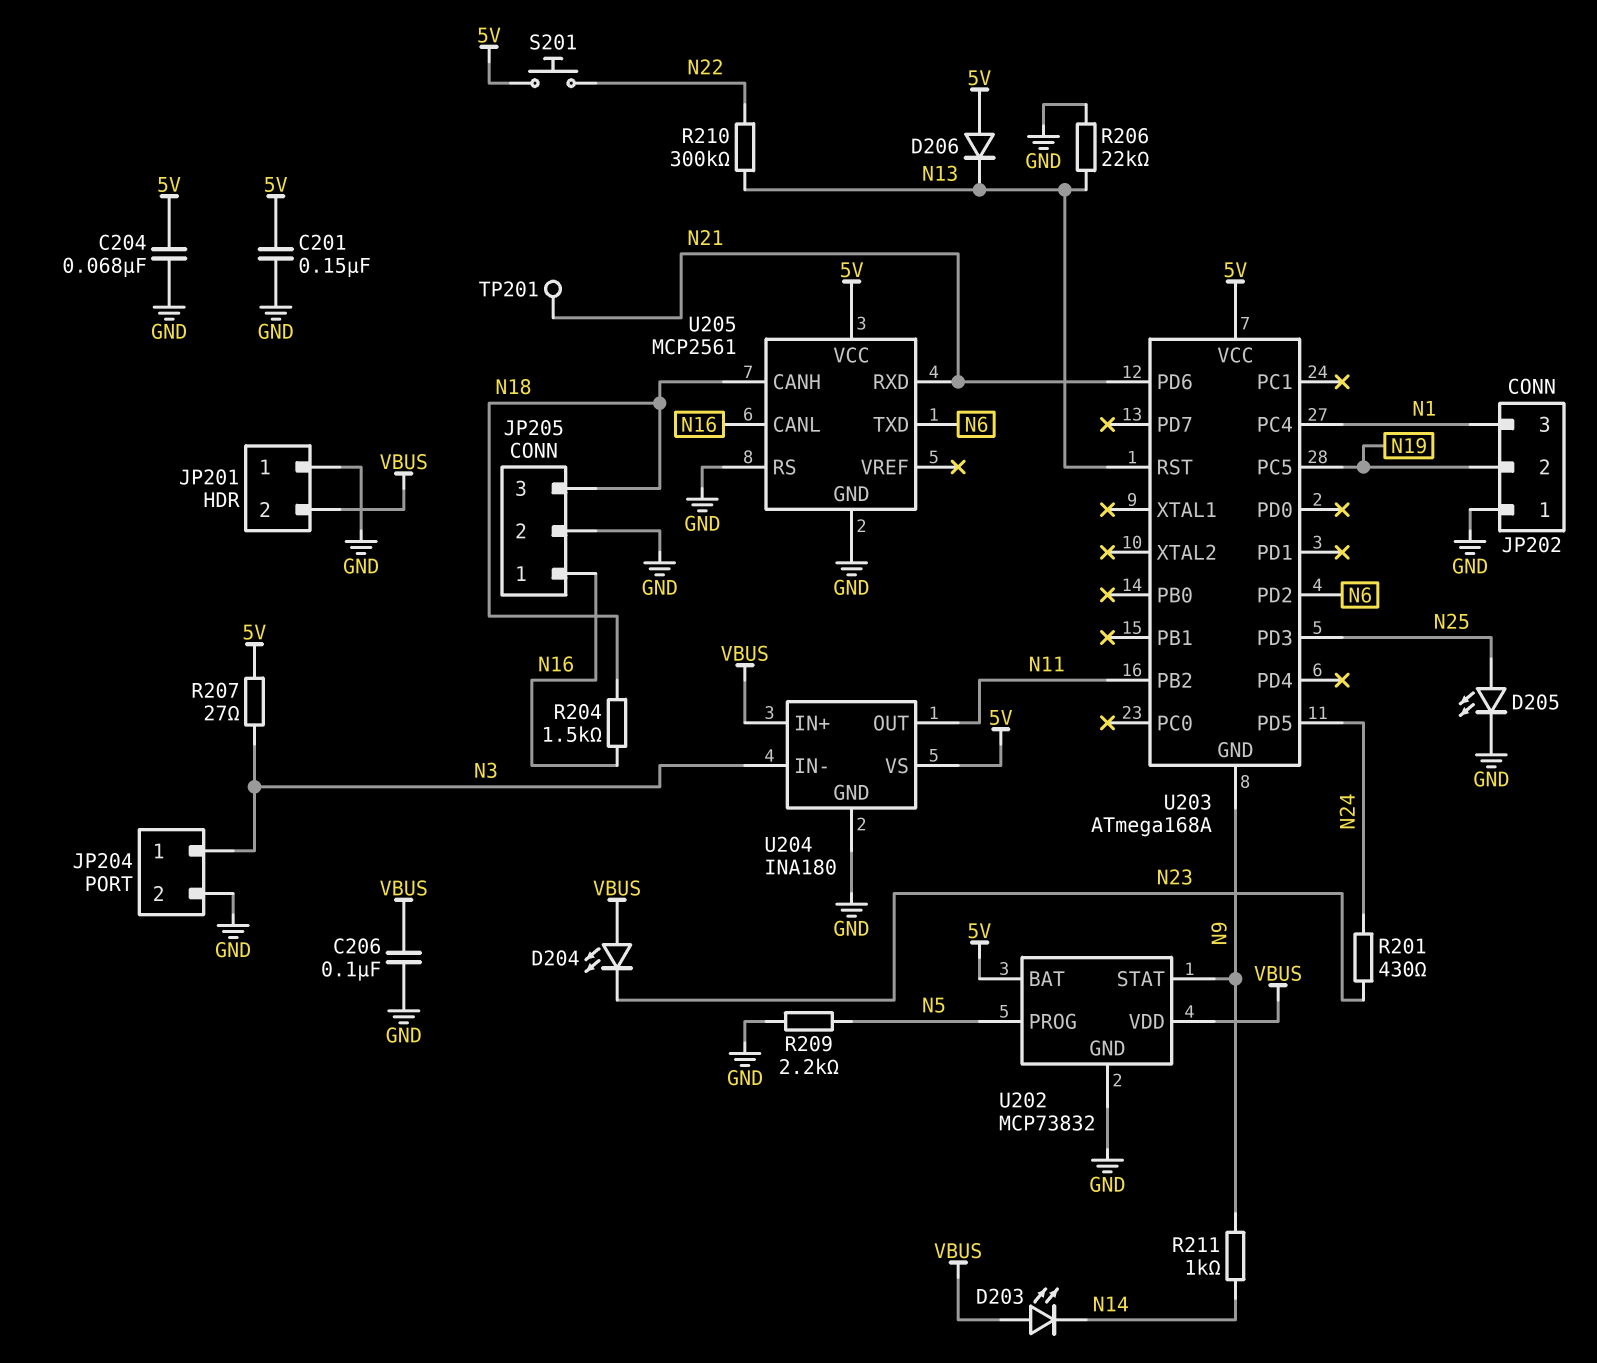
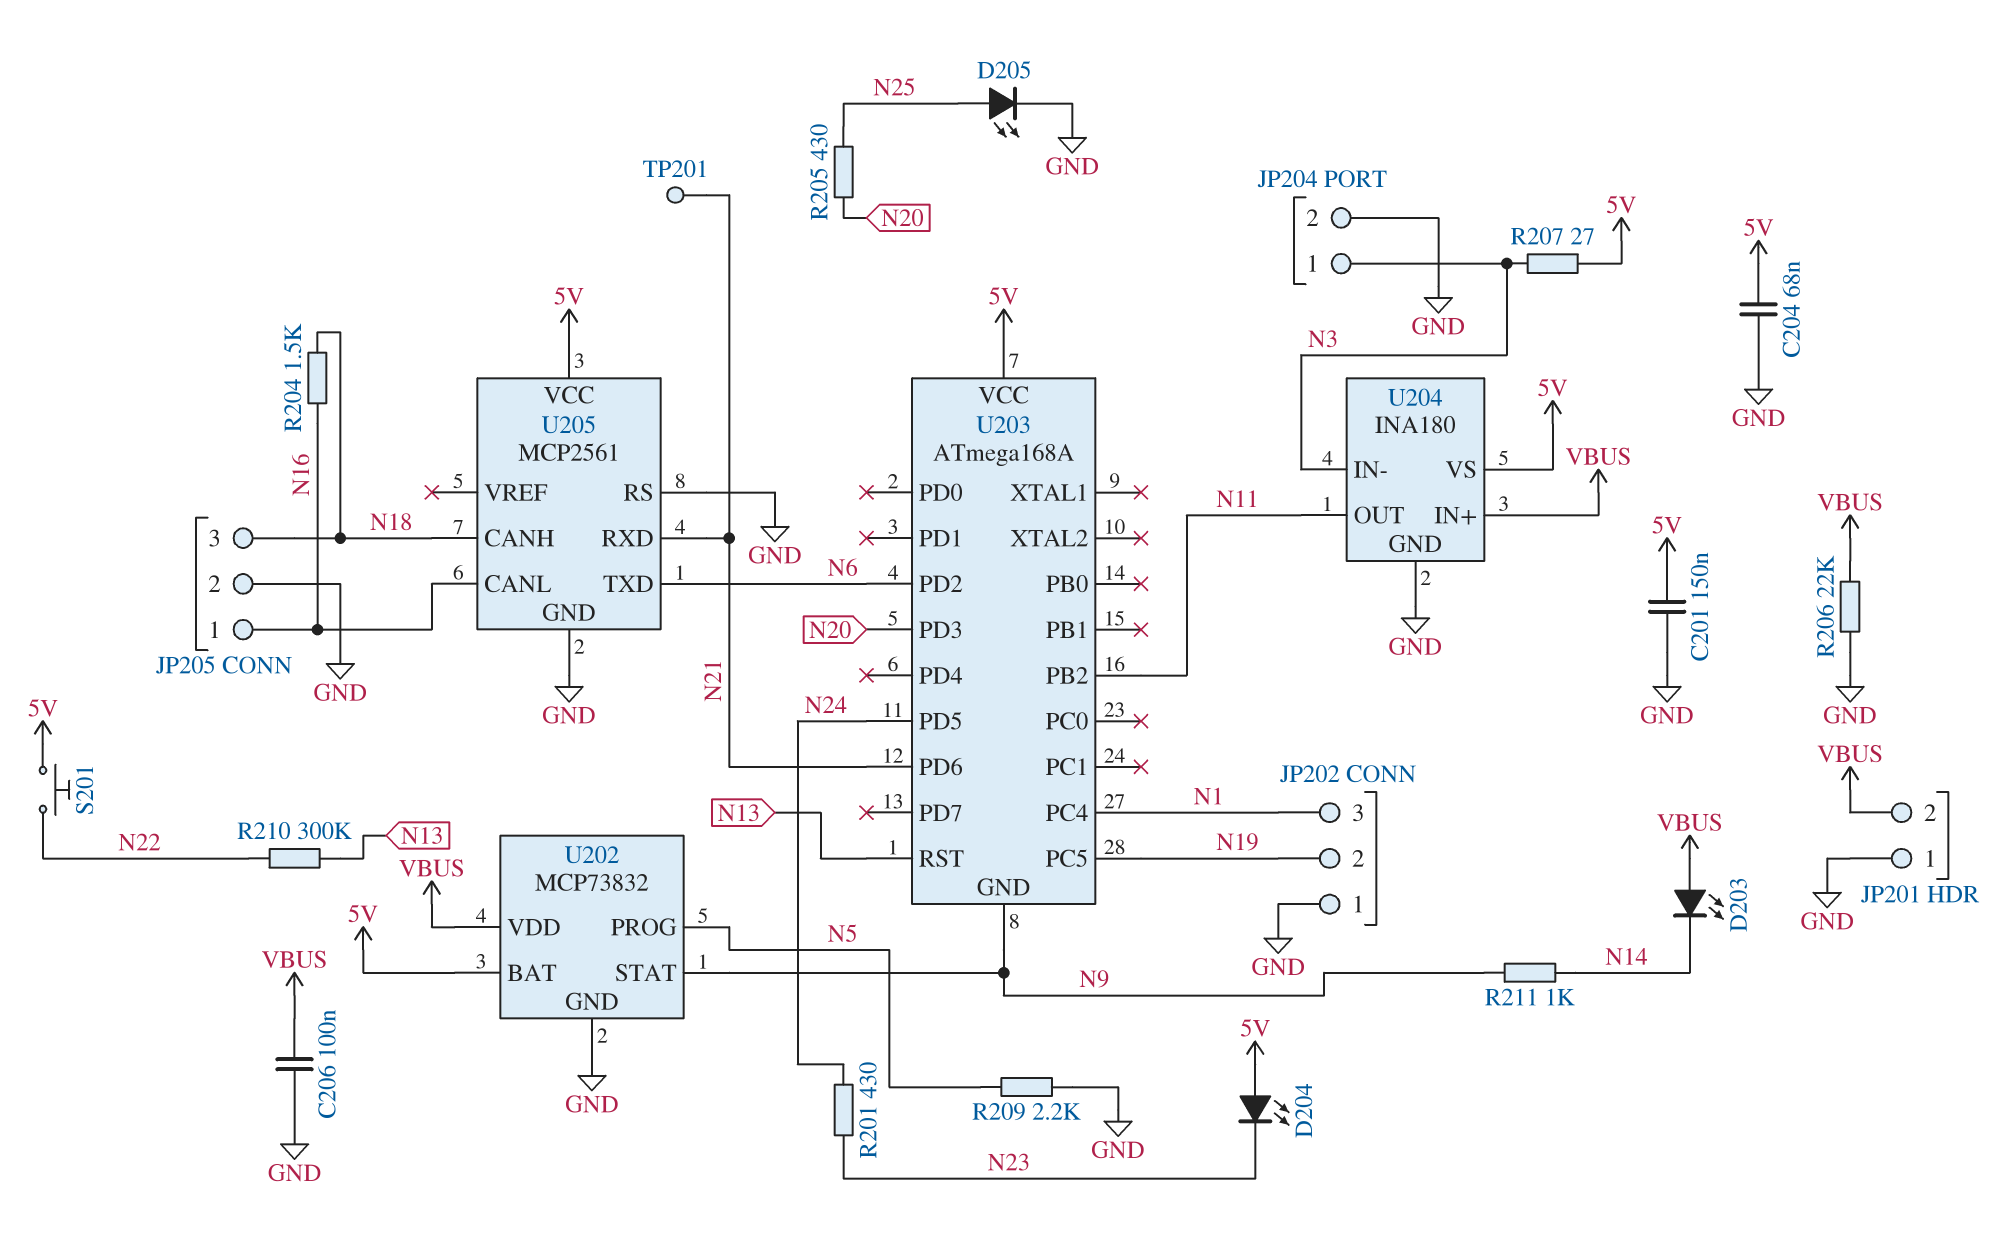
D204: LED (A VBUS, K N23) -> LED (A 5V, K N23)
D206: diode (A 5V, K N13) -> none
R205: none -> 430 (N20, N25)
R206: 22k (GND, N13) -> 22k (GND, VBUS)
U203 pin PD3: N25 -> N20

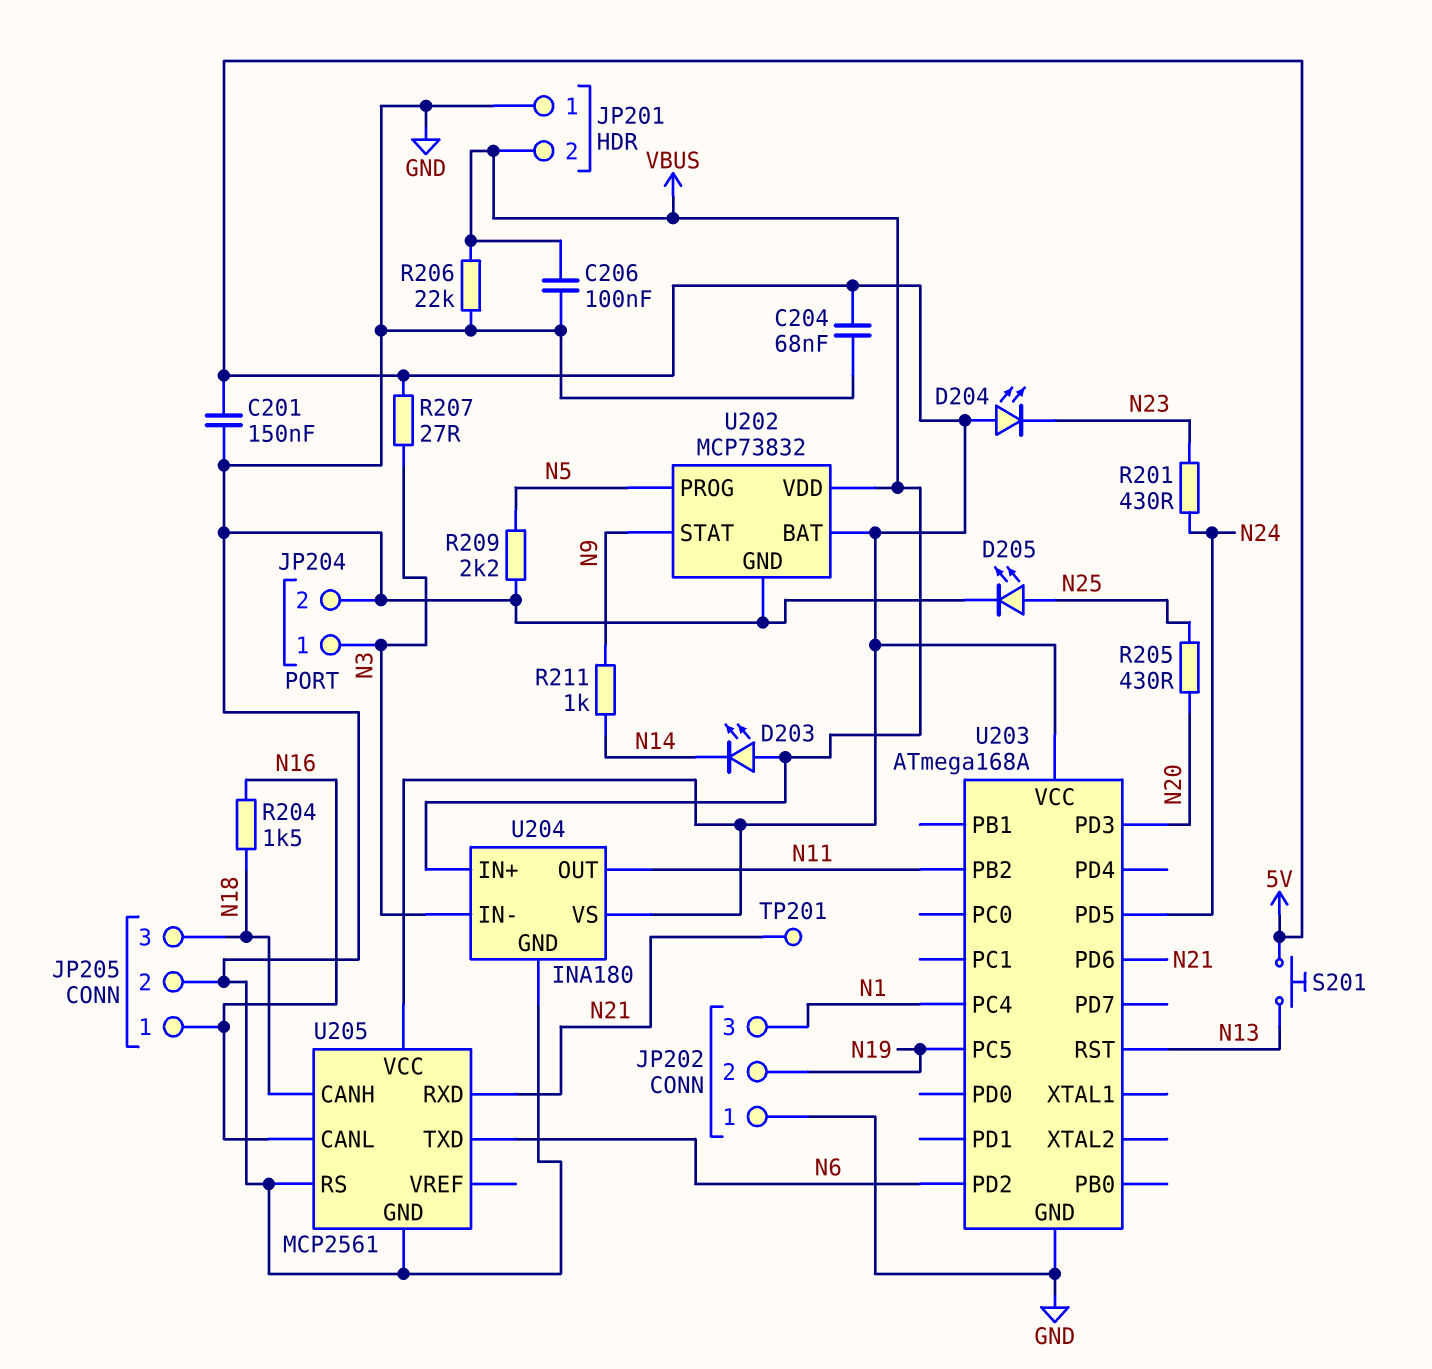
R210: 300k (N13, N22) -> none
S201: button (5V, N22) -> button (5V, N13)
U203 pin GND: N9 -> GND

